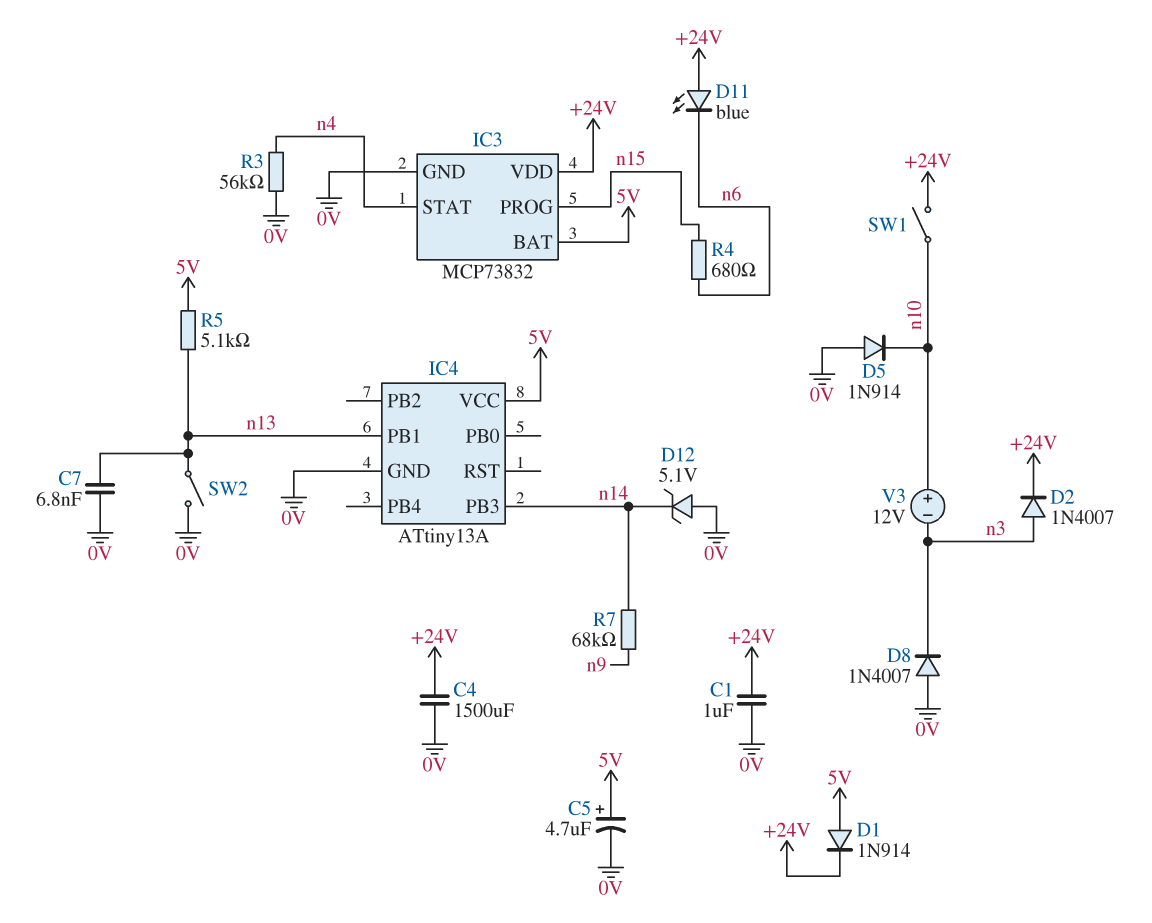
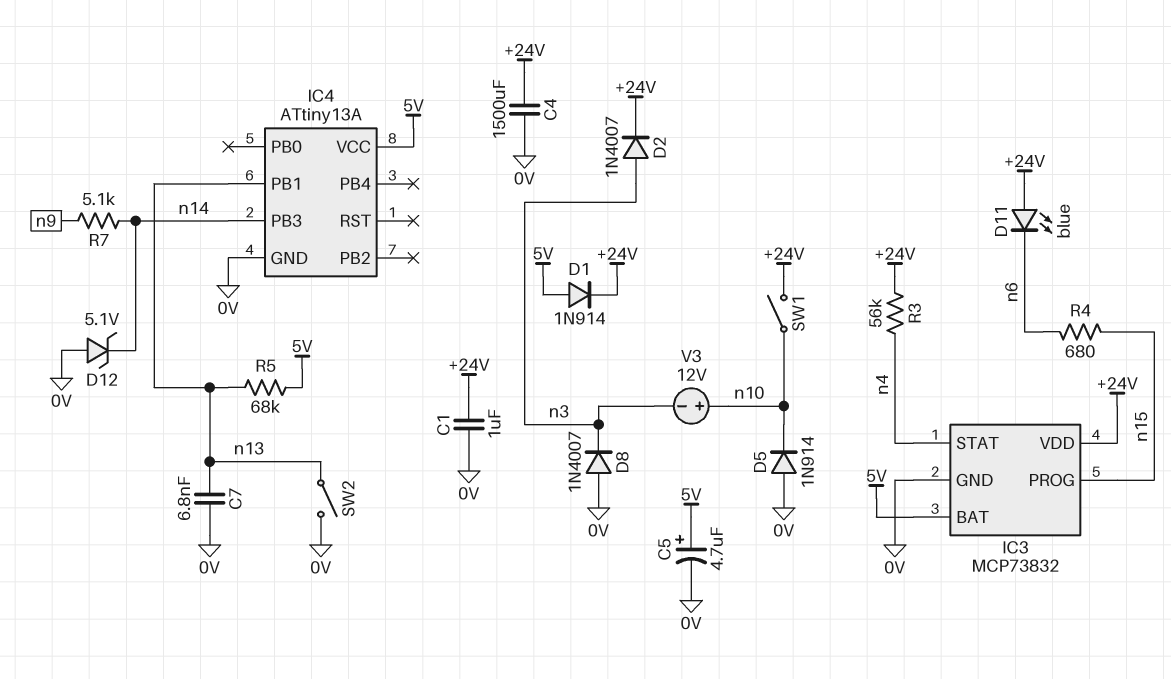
R3: 56k (0V, n4) -> 56k (+24V, n4)
R5: 5.1k (5V, n13) -> 68k (5V, n13)
R7: 68k (n9, n14) -> 5.1k (n9, n14)

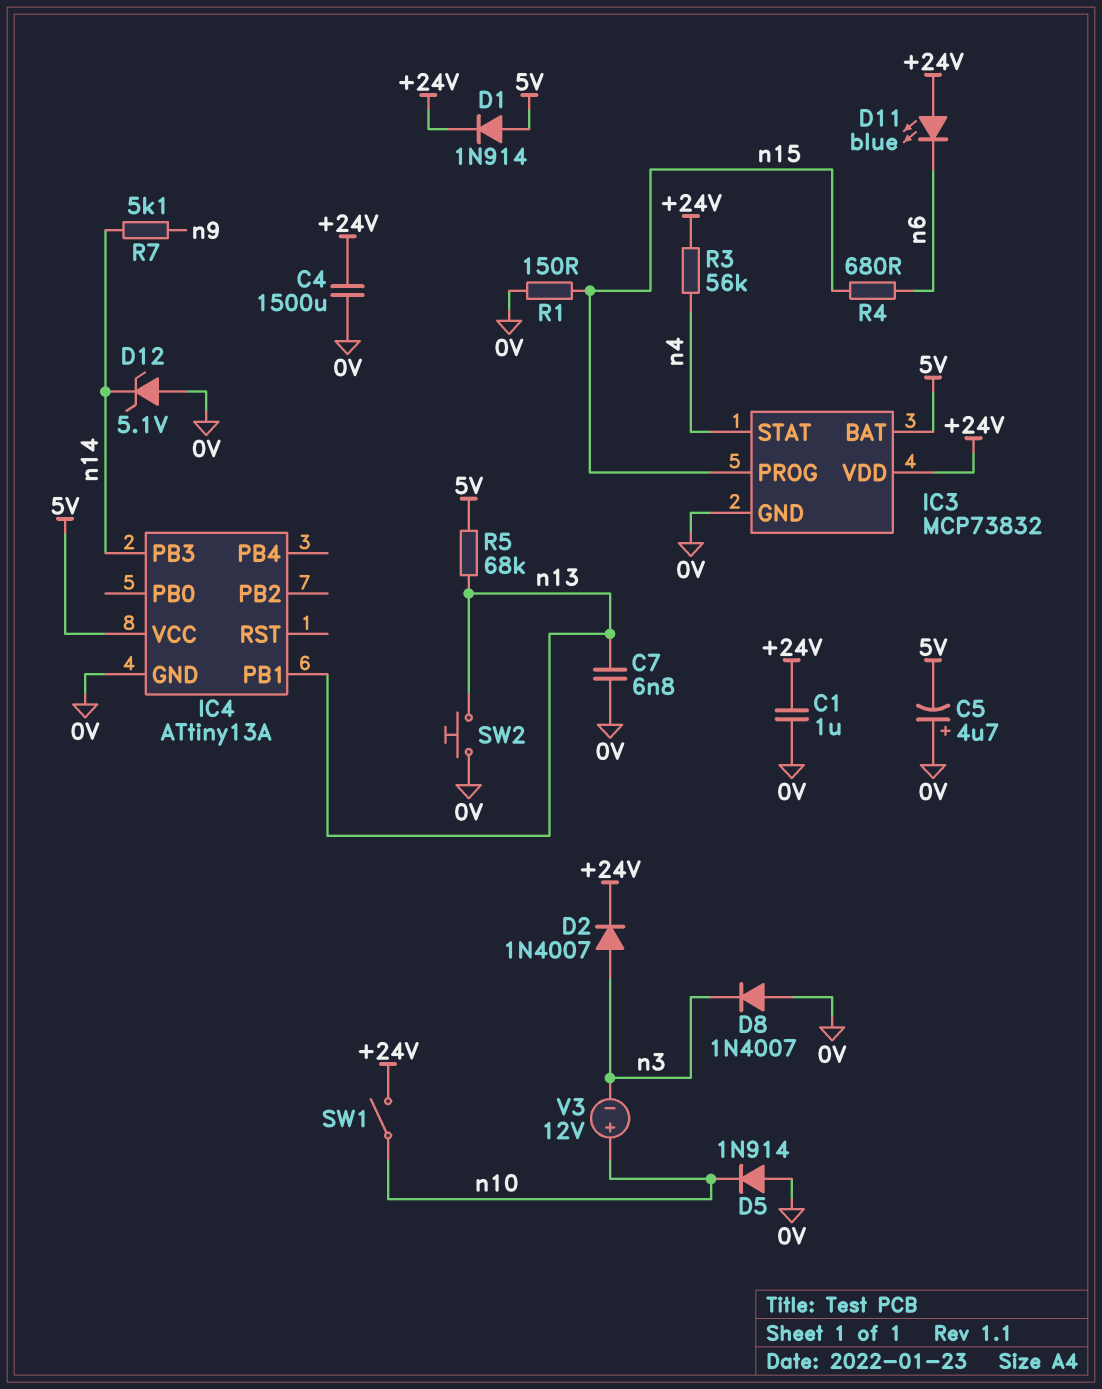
C5: 4.7uF (plus 5V, minus 0V) -> 4.7uF (plus 0V, minus 5V)
R1: none -> 150 (0V, n15)
SW2: switch (0V, n13) -> button (0V, n13)

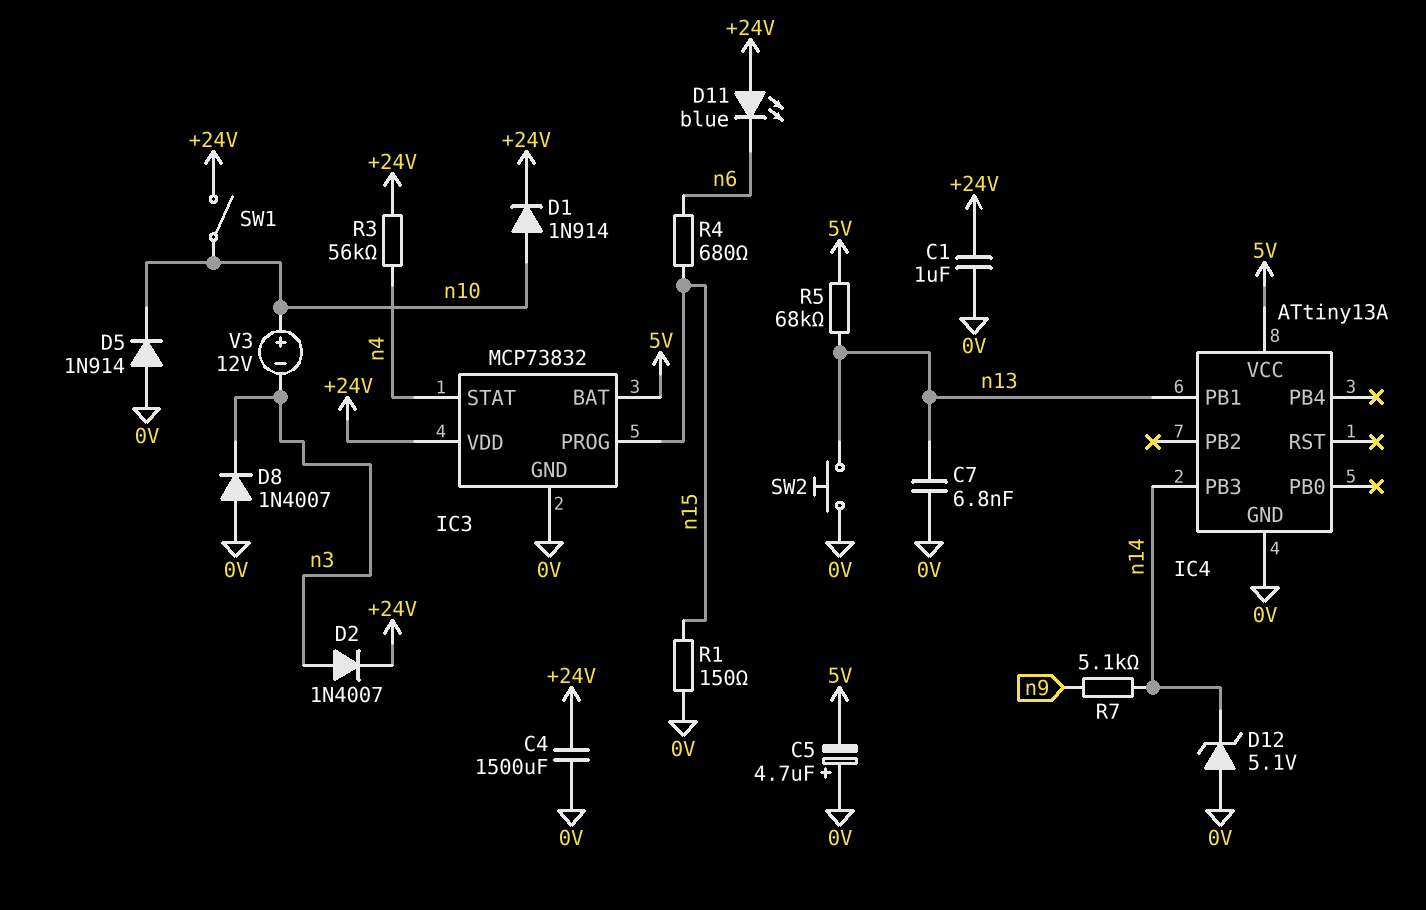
D1: diode 1N914 (A 5V, K +24V) -> diode 1N914 (A n10, K +24V)

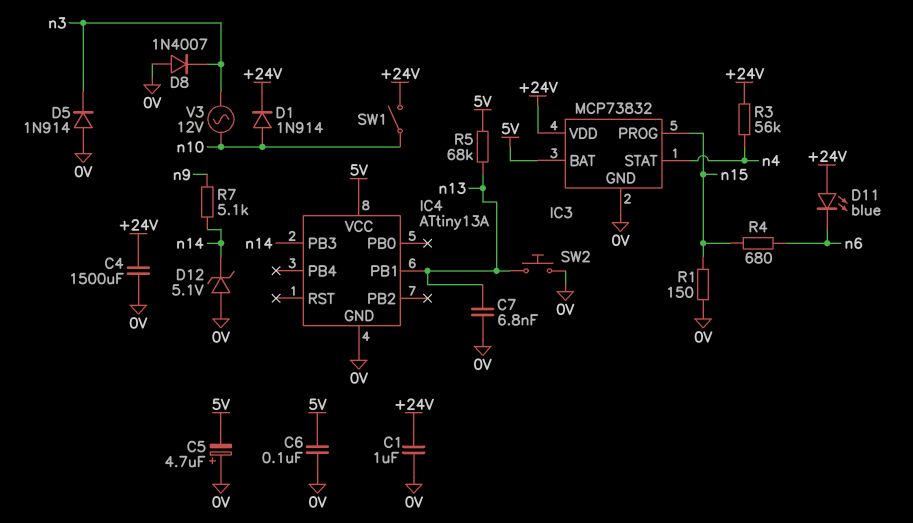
C6: none -> 100nF (0V, 5V)
D2: diode 1N4007 (A n3, K +24V) -> none
D5: diode 1N914 (A 0V, K n10) -> diode 1N914 (A 0V, K n3)
V3: 12V (plus n10, minus n3) -> AC 12V (n3, n10)

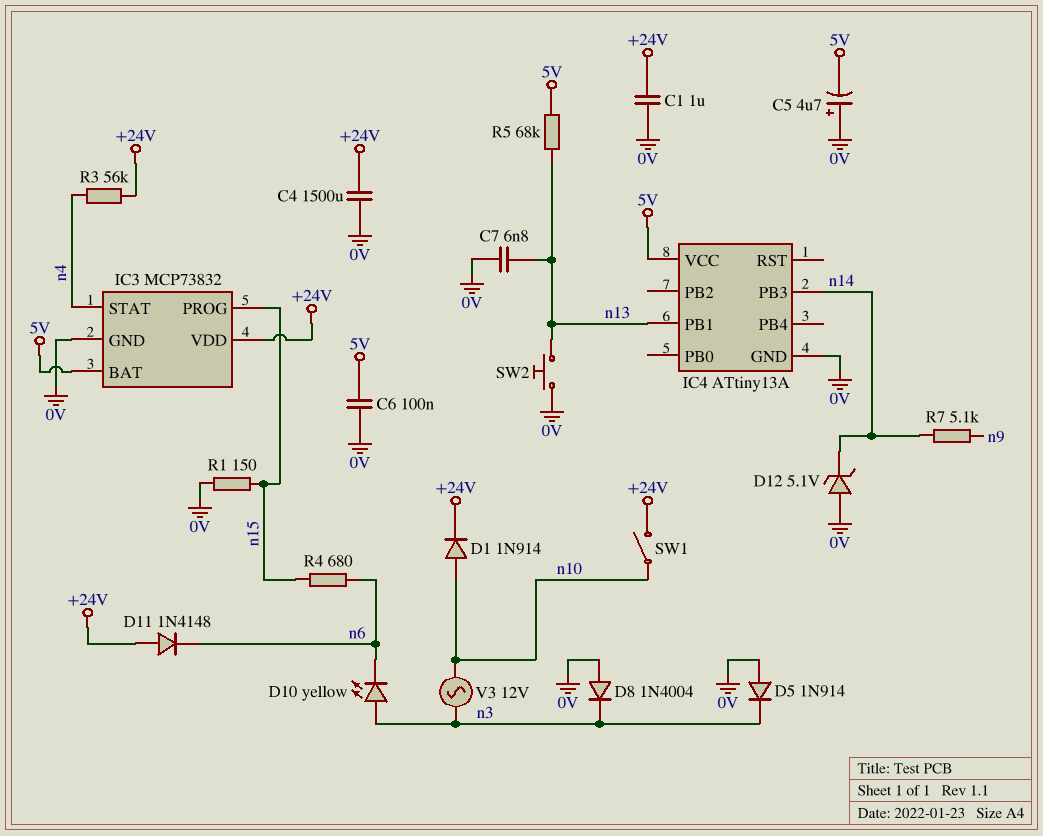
D8: diode 1N4007 (A 0V, K n3) -> diode 1N4004 (A 0V, K n3)
D10: none -> LED yellow (A n3, K n6)
D11: LED blue (A +24V, K n6) -> diode 1N4148 (A +24V, K n6)

